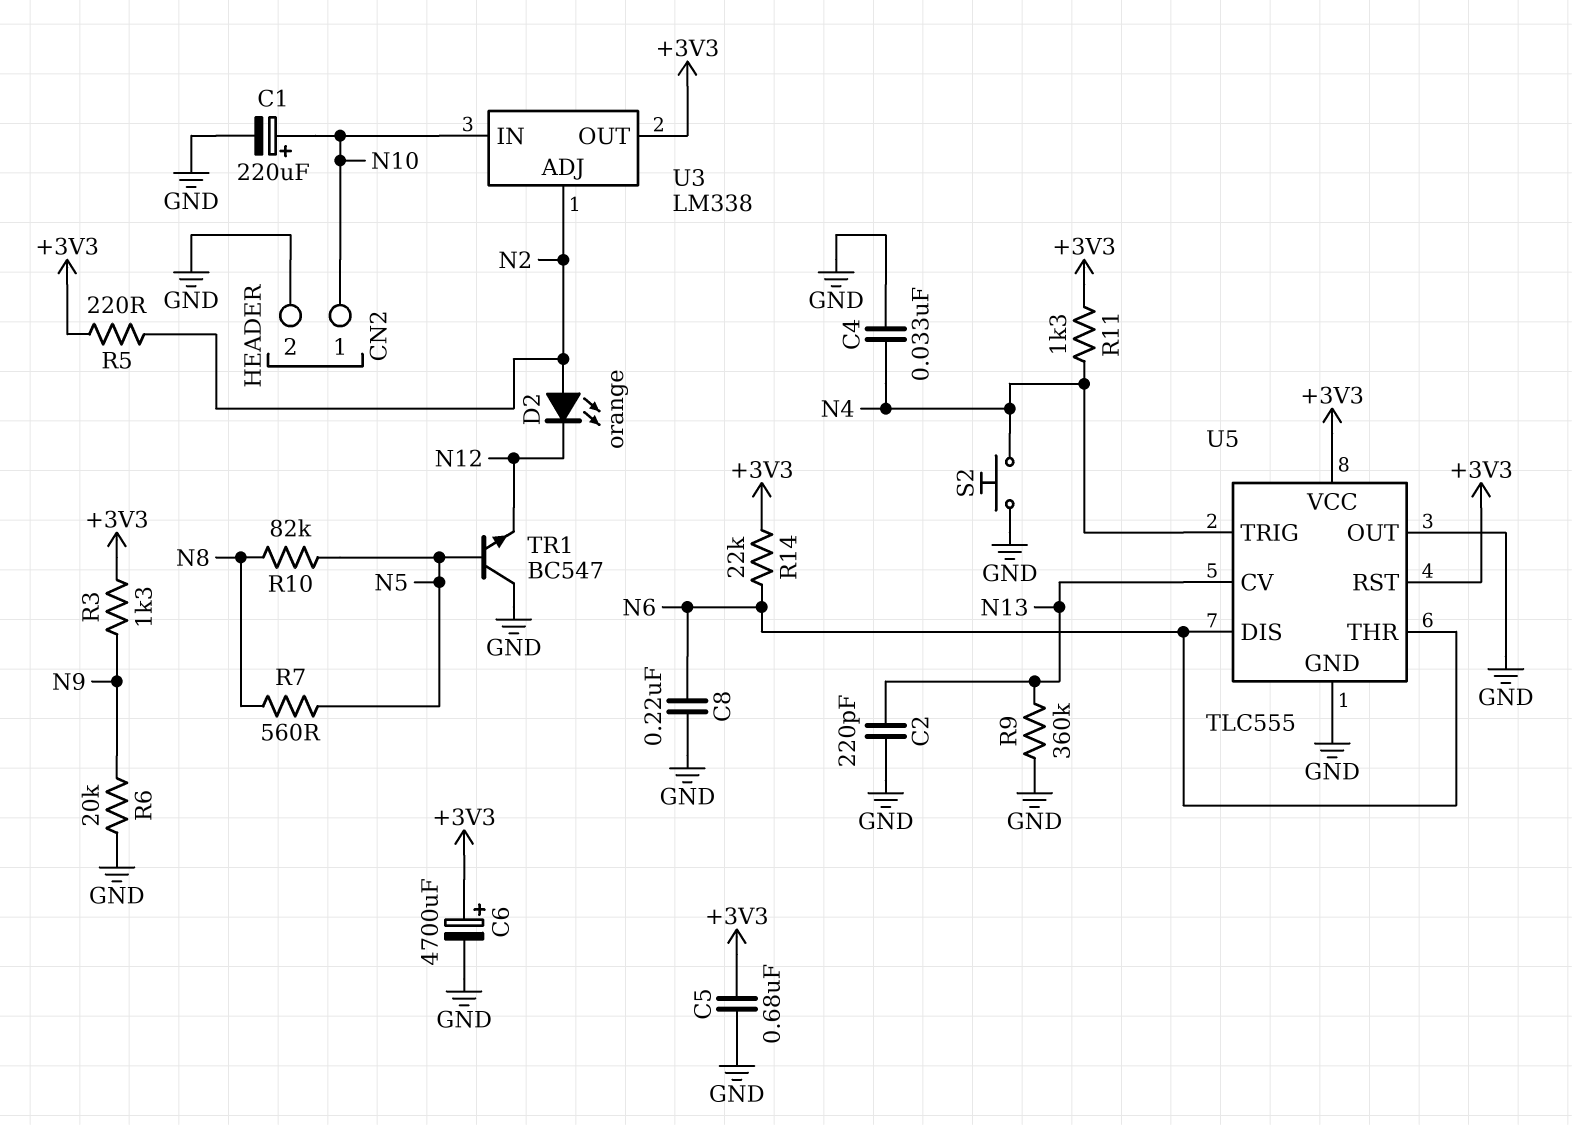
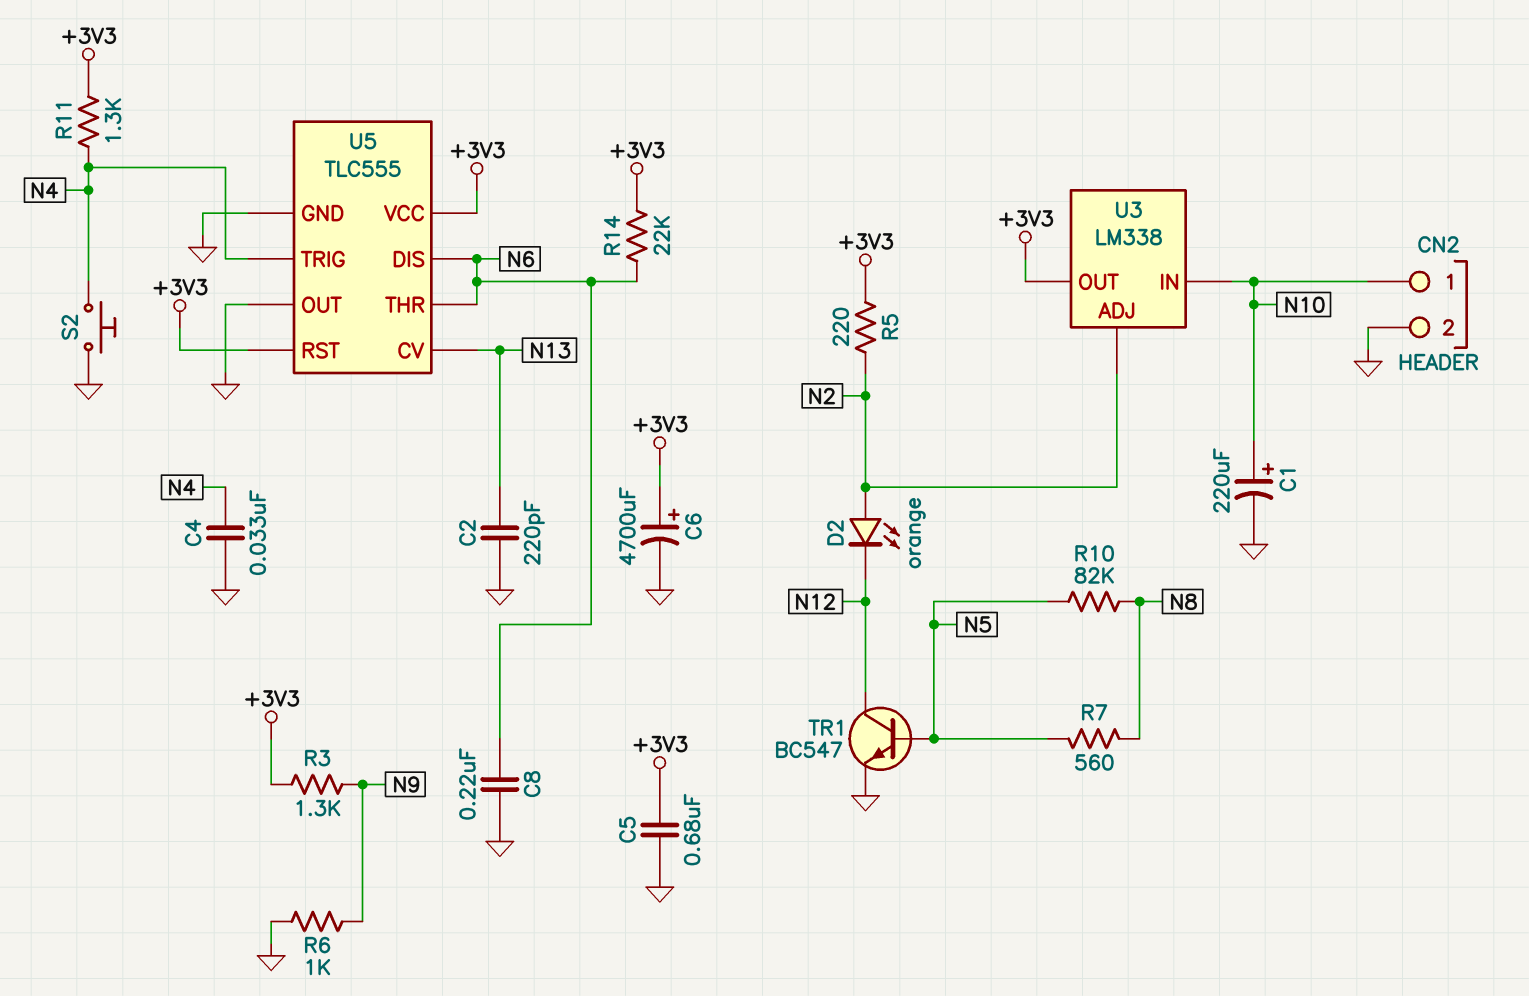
R6: 20k (GND, N9) -> 1k (GND, N9)
R9: 360k (GND, N13) -> none
TR1: NPN BC547 (B N5, C GND, E N12) -> NPN BC547 (B N5, C N12, E GND)

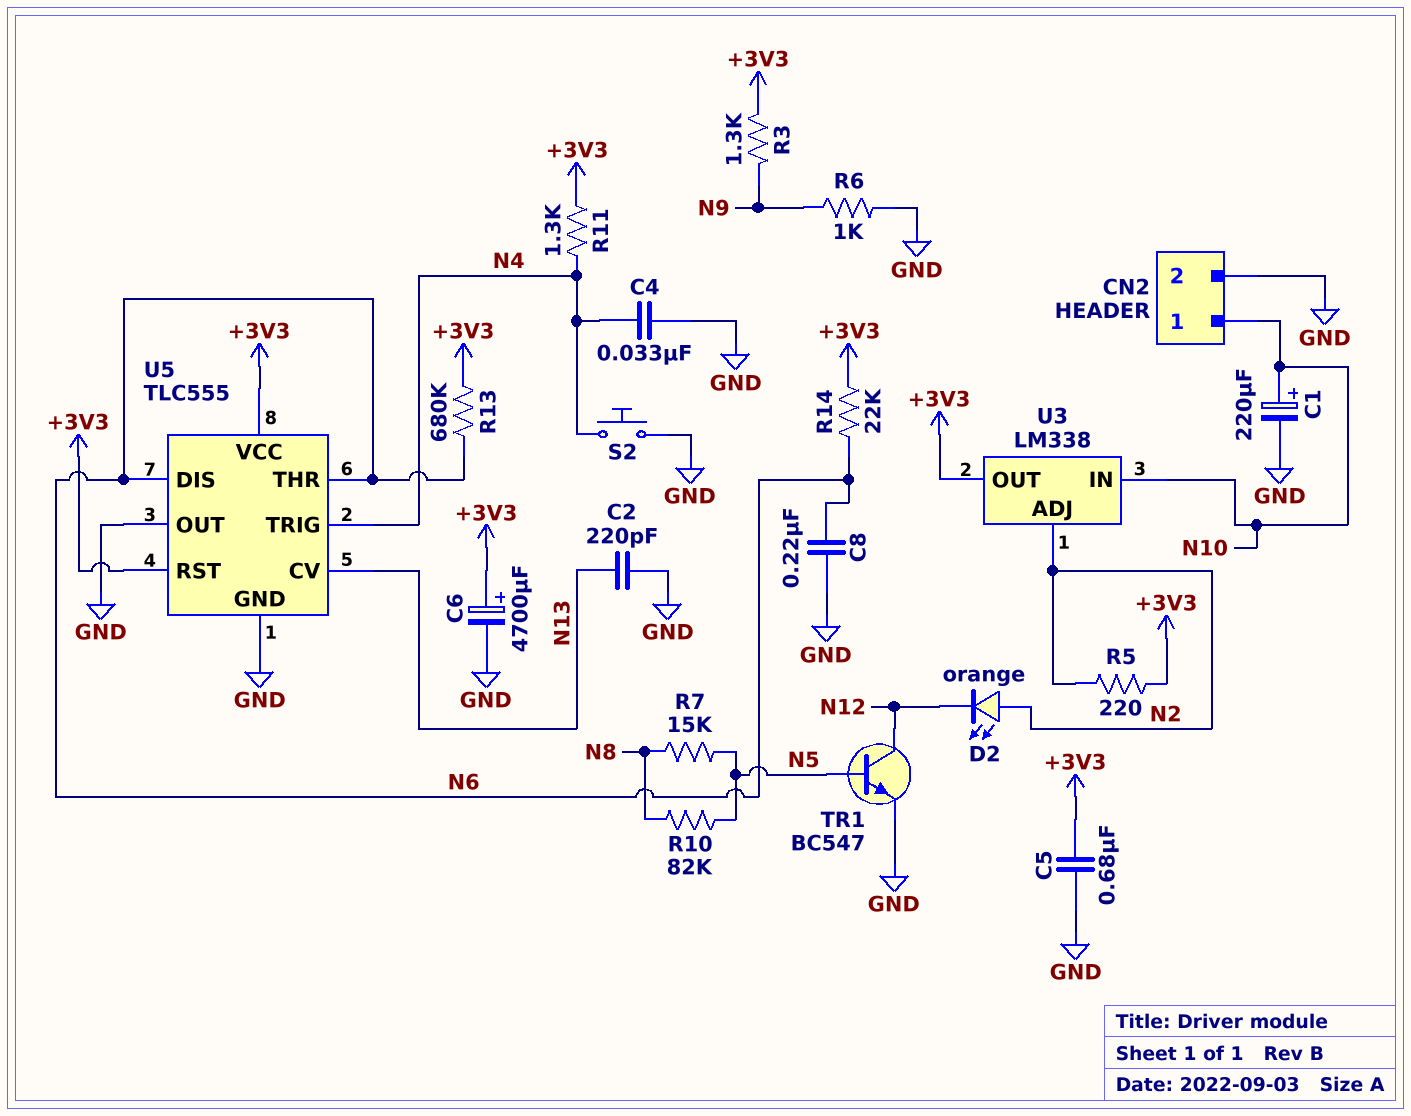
R7: 560 (N5, N8) -> 15k (N5, N8)
R13: none -> 680k (+3V3, N6)

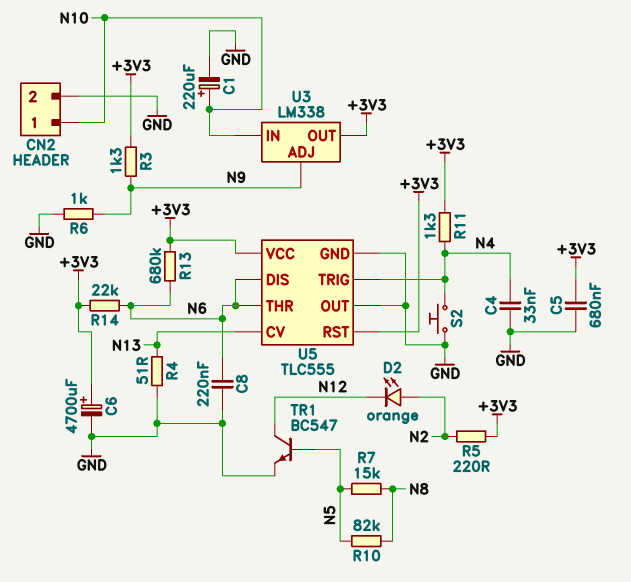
C2: 220pF (GND, N13) -> none
R4: none -> 51 (GND, N13)
U3 pin ADJ: N2 -> N9

